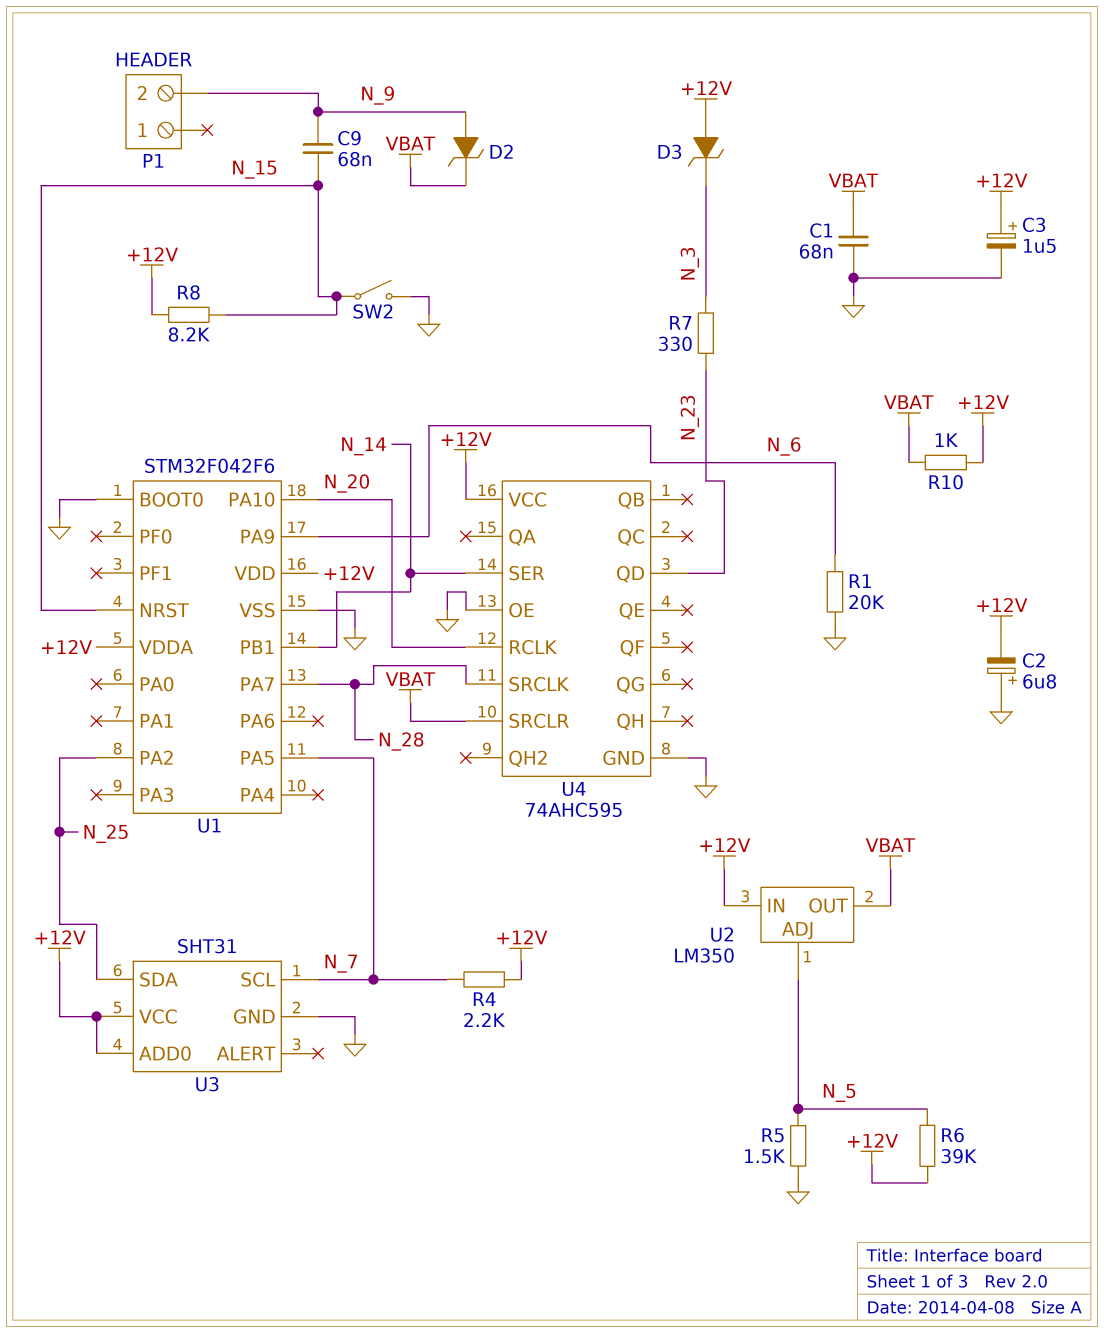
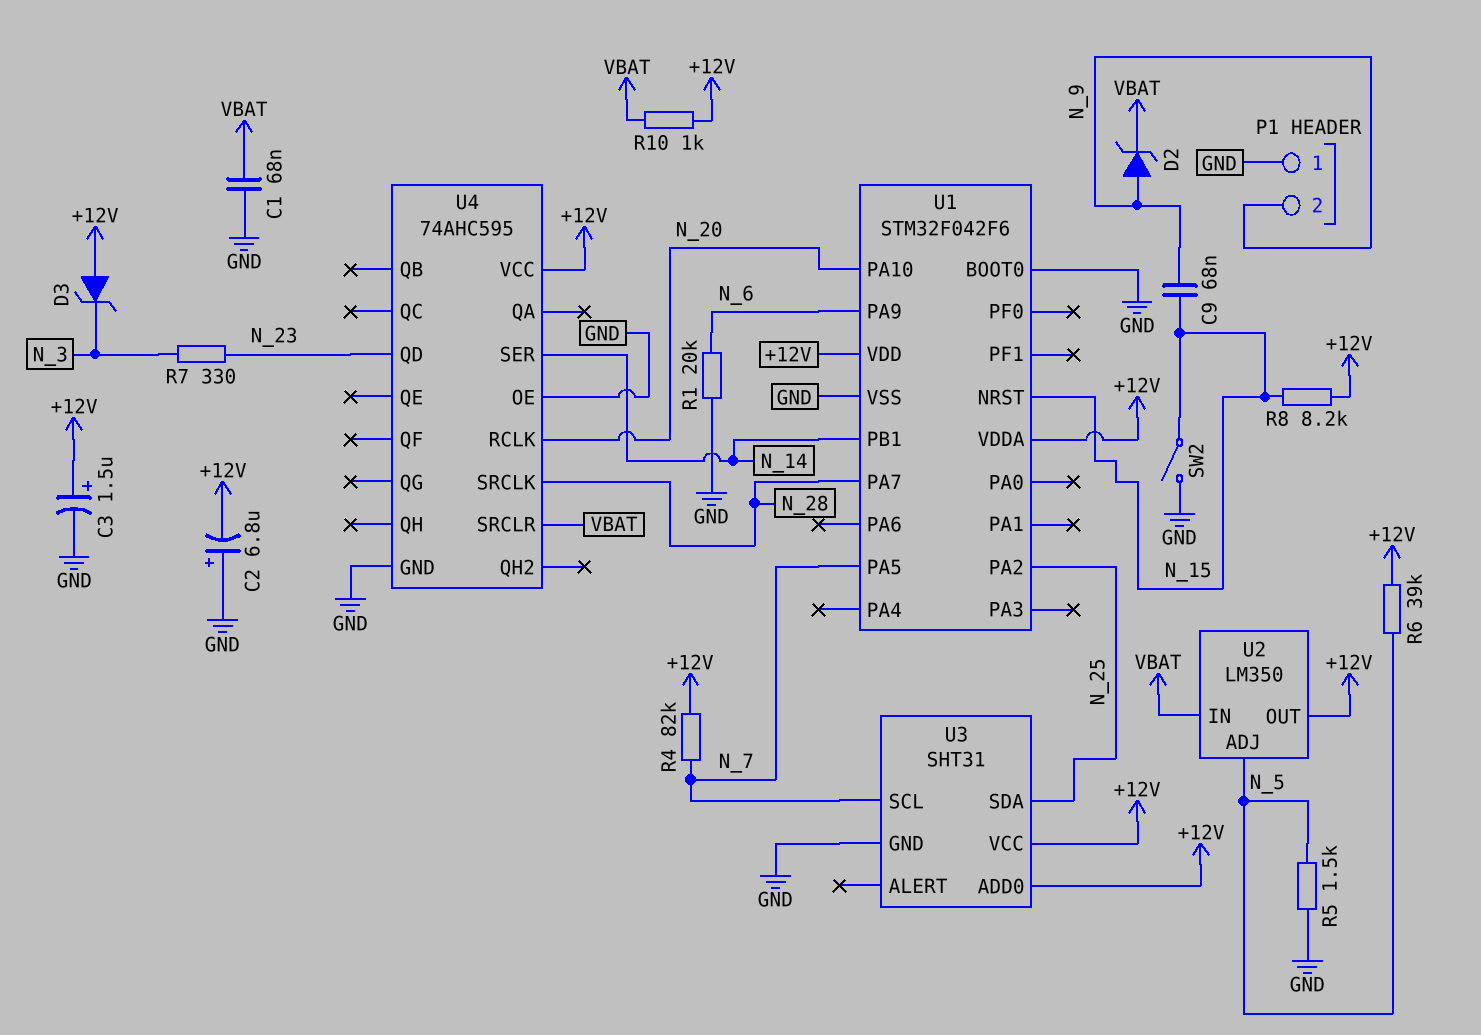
P1 pin 1: none -> GND
R4: 2.2k (+12V, N_7) -> 82k (+12V, N_7)
U2 pin IN: +12V -> VBAT
U2 pin OUT: VBAT -> +12V

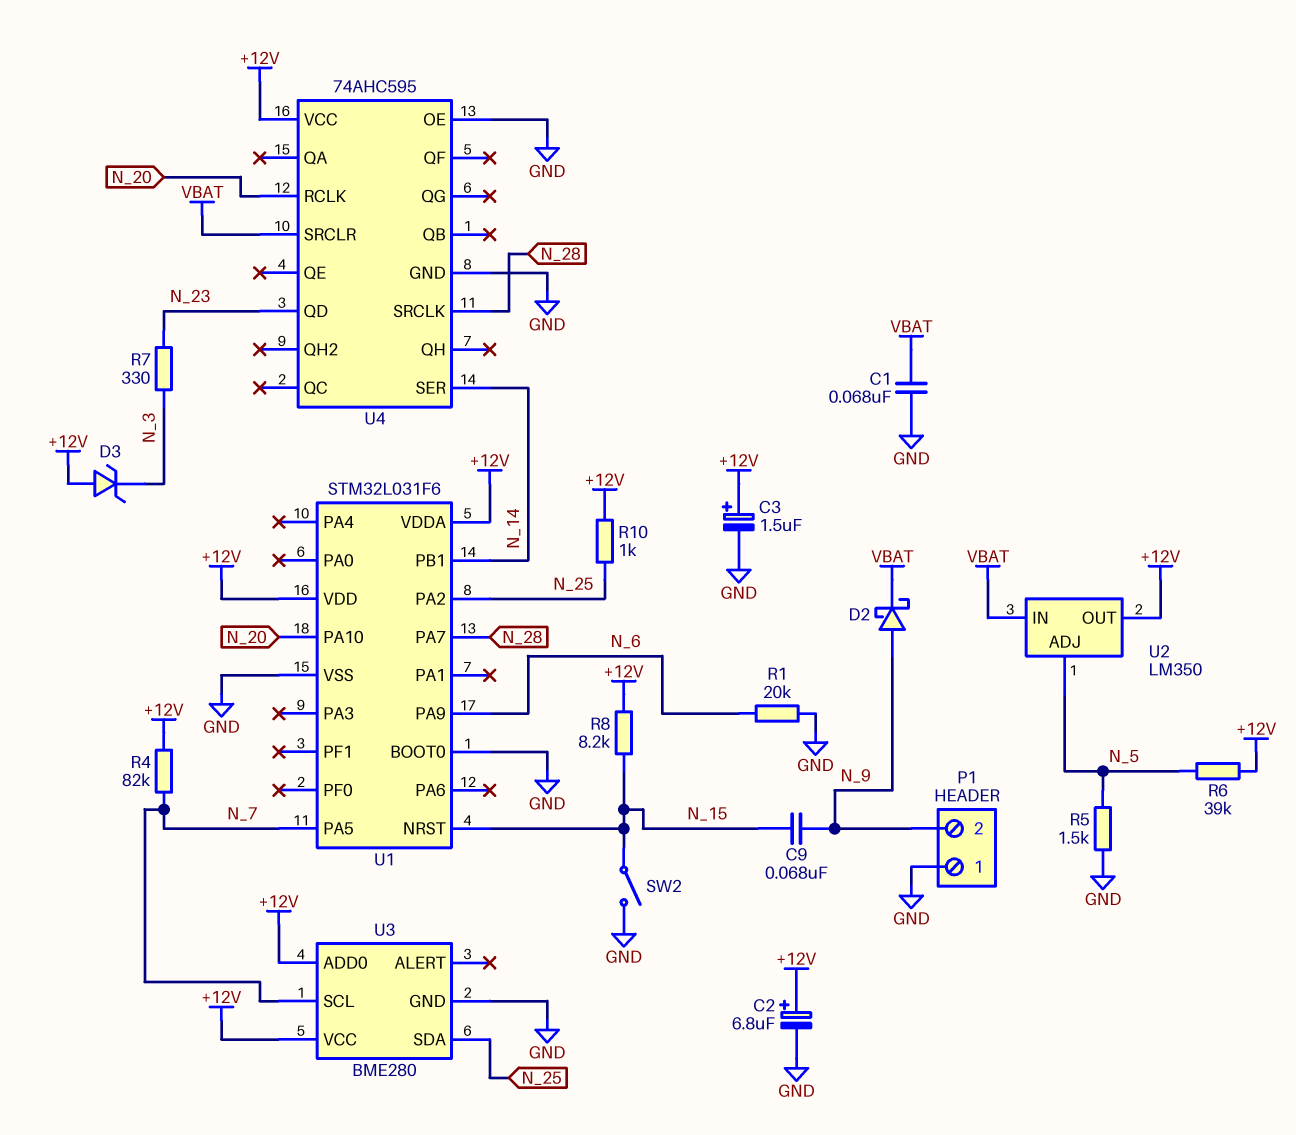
C2: 6.8uF (plus GND, minus +12V) -> 6.8uF (plus +12V, minus GND)
D2: zener (A N_9, K VBAT) -> schottky (A N_9, K VBAT)
R10: 1k (+12V, VBAT) -> 1k (+12V, N_25)
U1: STM32F042F6 -> STM32L031F6
U3: SHT31 -> BME280

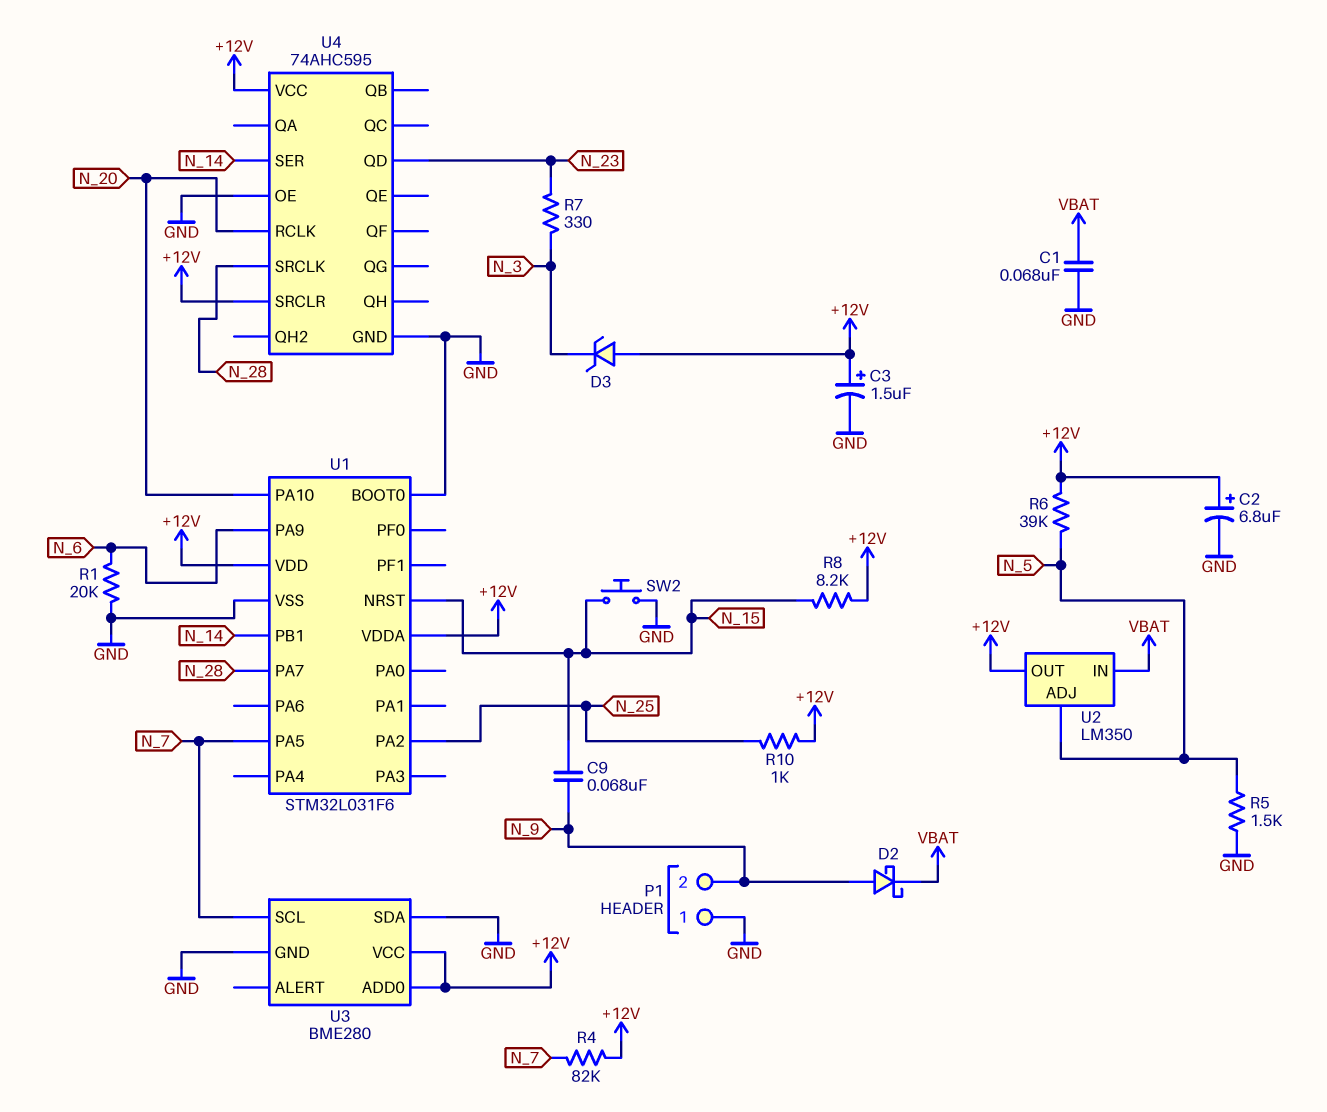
SW2: switch (GND, N_15) -> button (GND, N_15)
U3 pin SDA: N_25 -> GND
U4 pin SRCLR: VBAT -> +12V

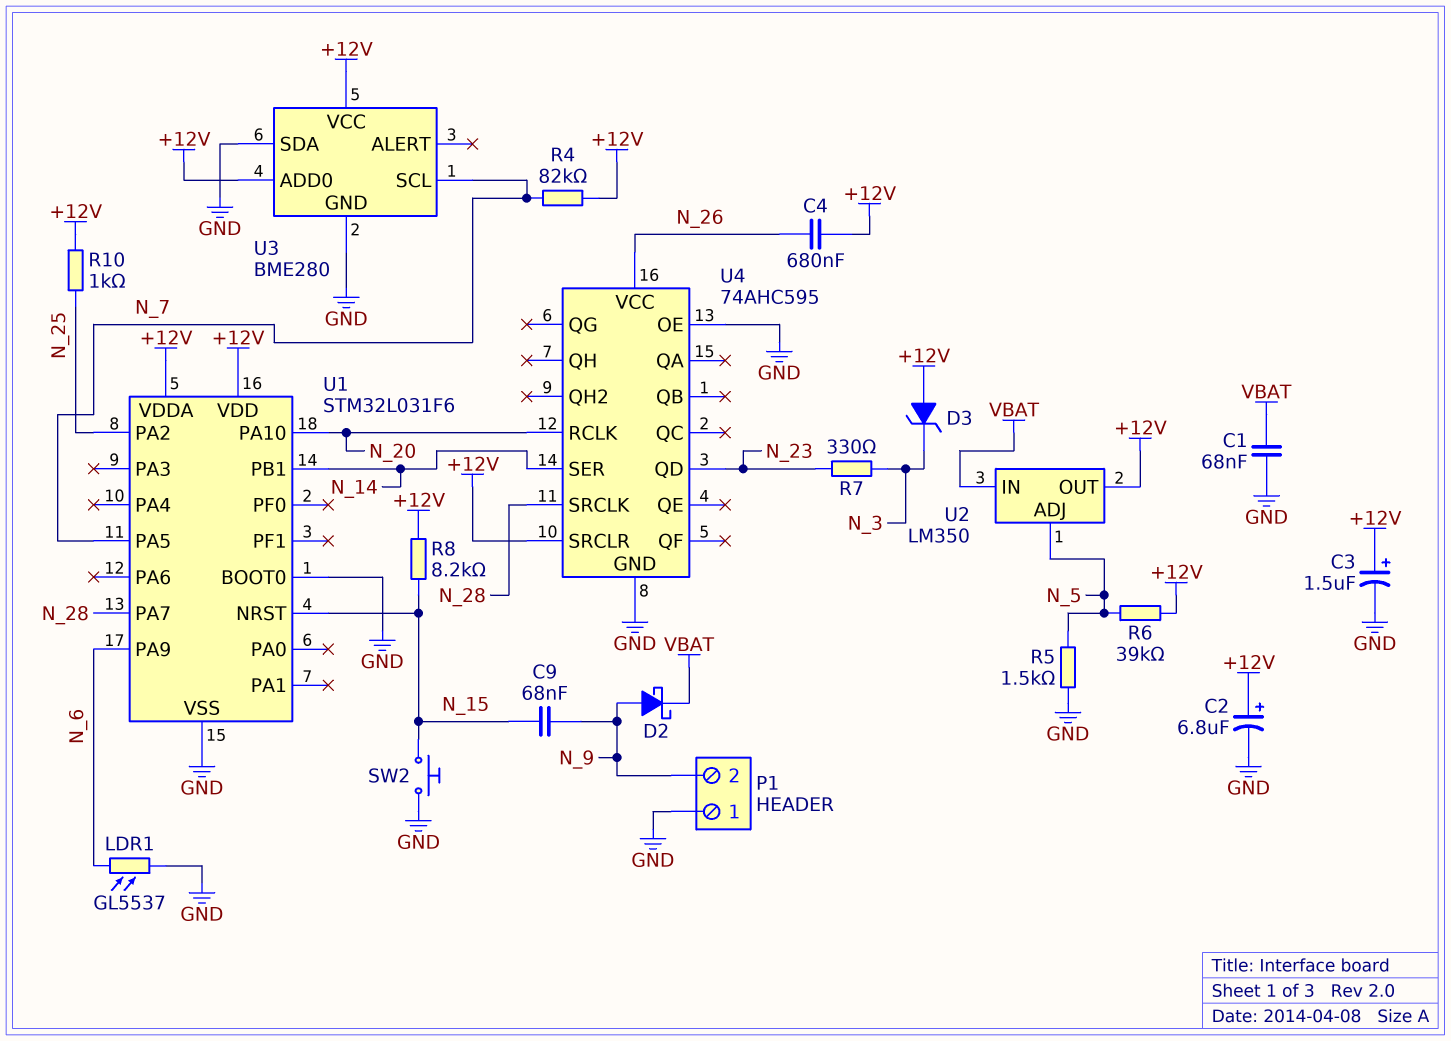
C4: none -> 680nF (+12V, N_26)
LDR1: none -> GL5537 (GND, N_6)
R1: 20k (GND, N_6) -> none
U4 pin VCC: +12V -> N_26

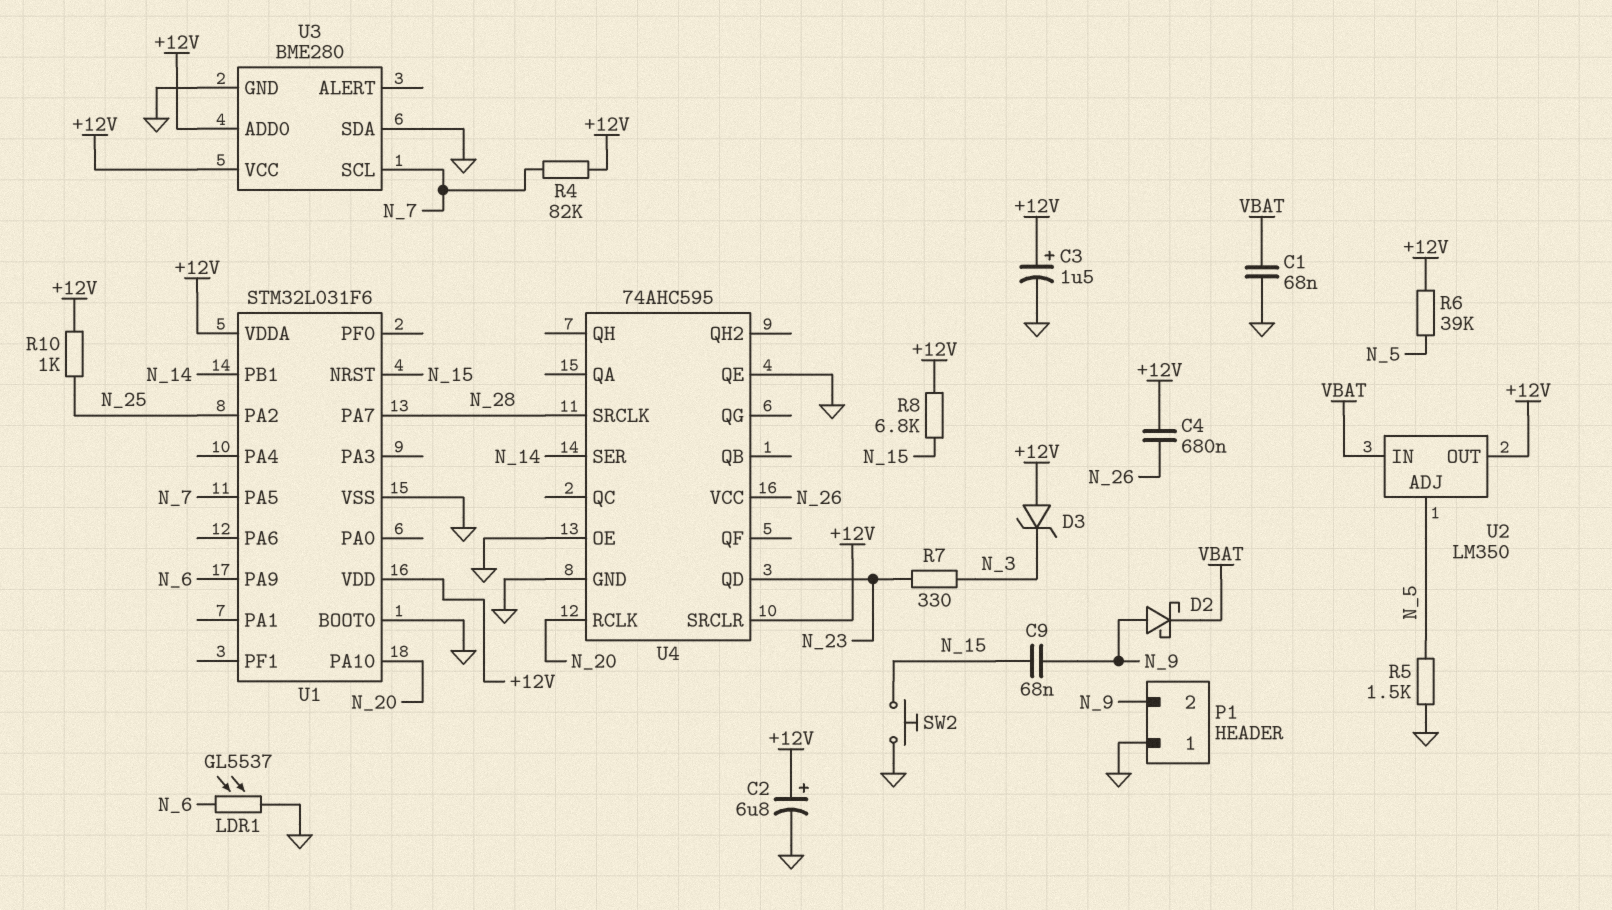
R8: 8.2k (+12V, N_15) -> 6.8k (+12V, N_15)
U4 pin QE: none -> GND

